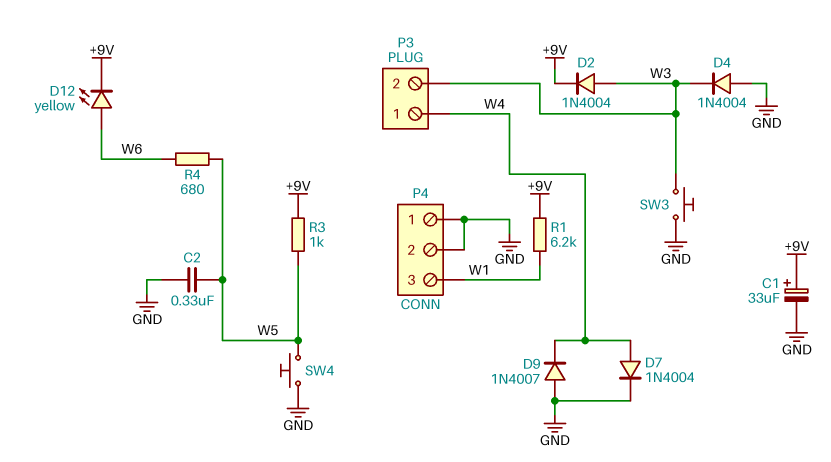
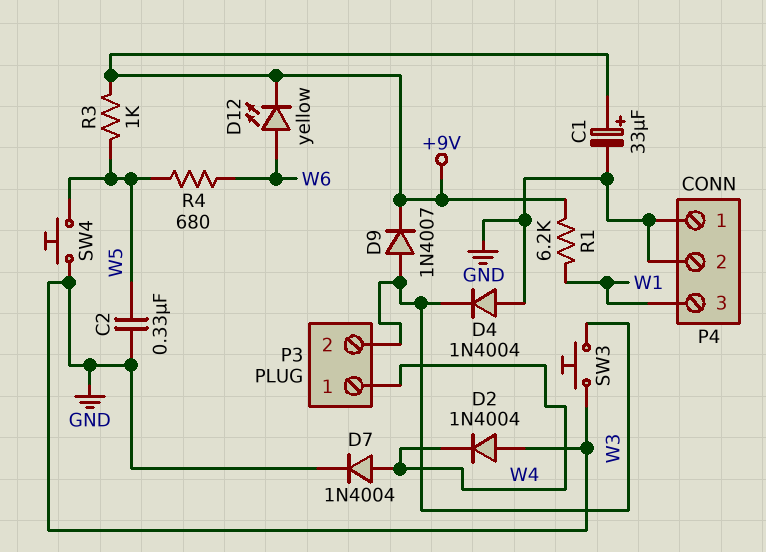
D2: diode 1N4004 (A W3, K +9V) -> diode 1N4004 (A GND, K W4)
D9: diode 1N4007 (A GND, K W4) -> diode 1N4007 (A W3, K +9V)

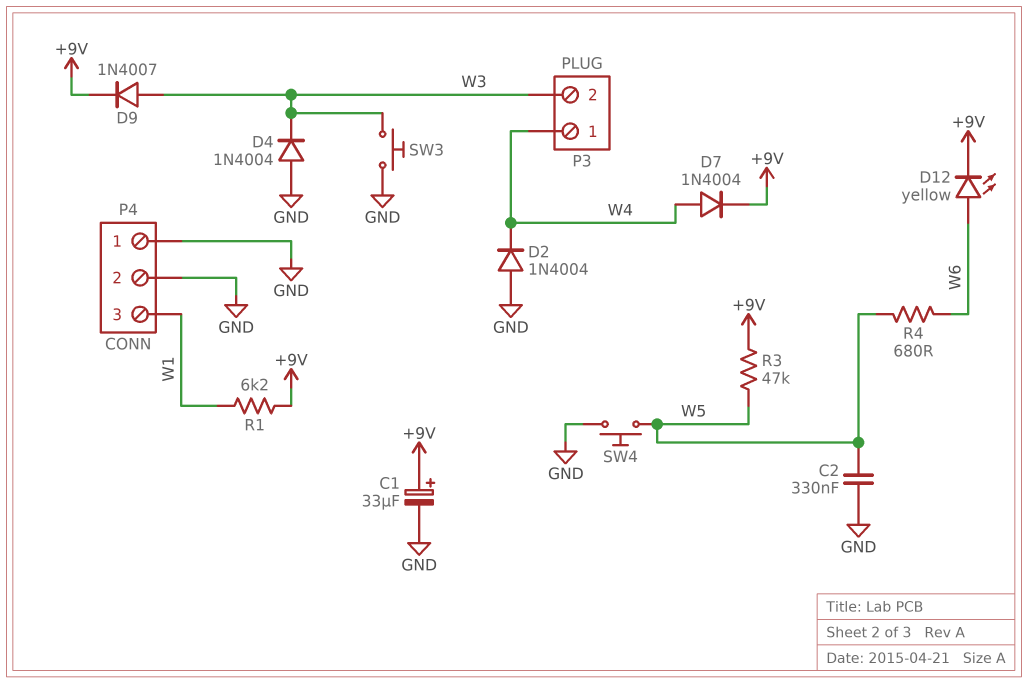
D7: diode 1N4004 (A W4, K GND) -> diode 1N4004 (A W4, K +9V)
R3: 1k (+9V, W5) -> 47k (+9V, W5)

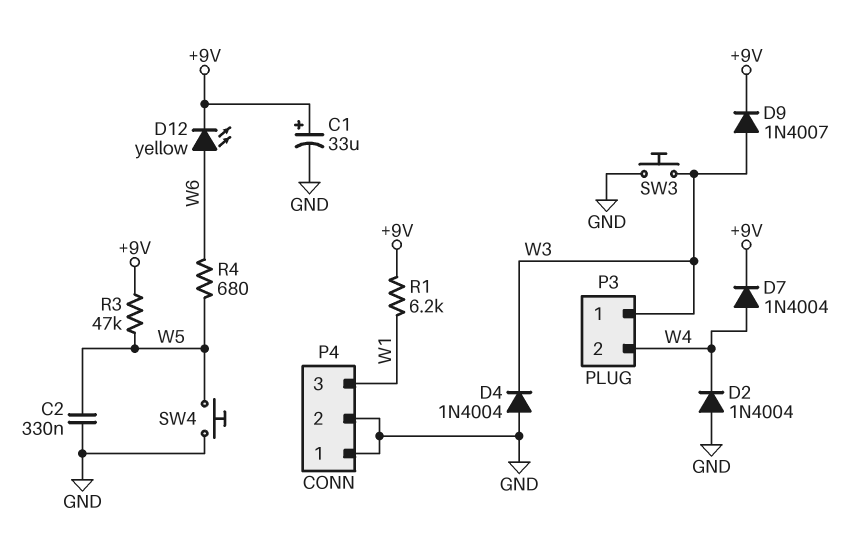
P3 pin 1: W4 -> W3
P3 pin 2: W3 -> W4

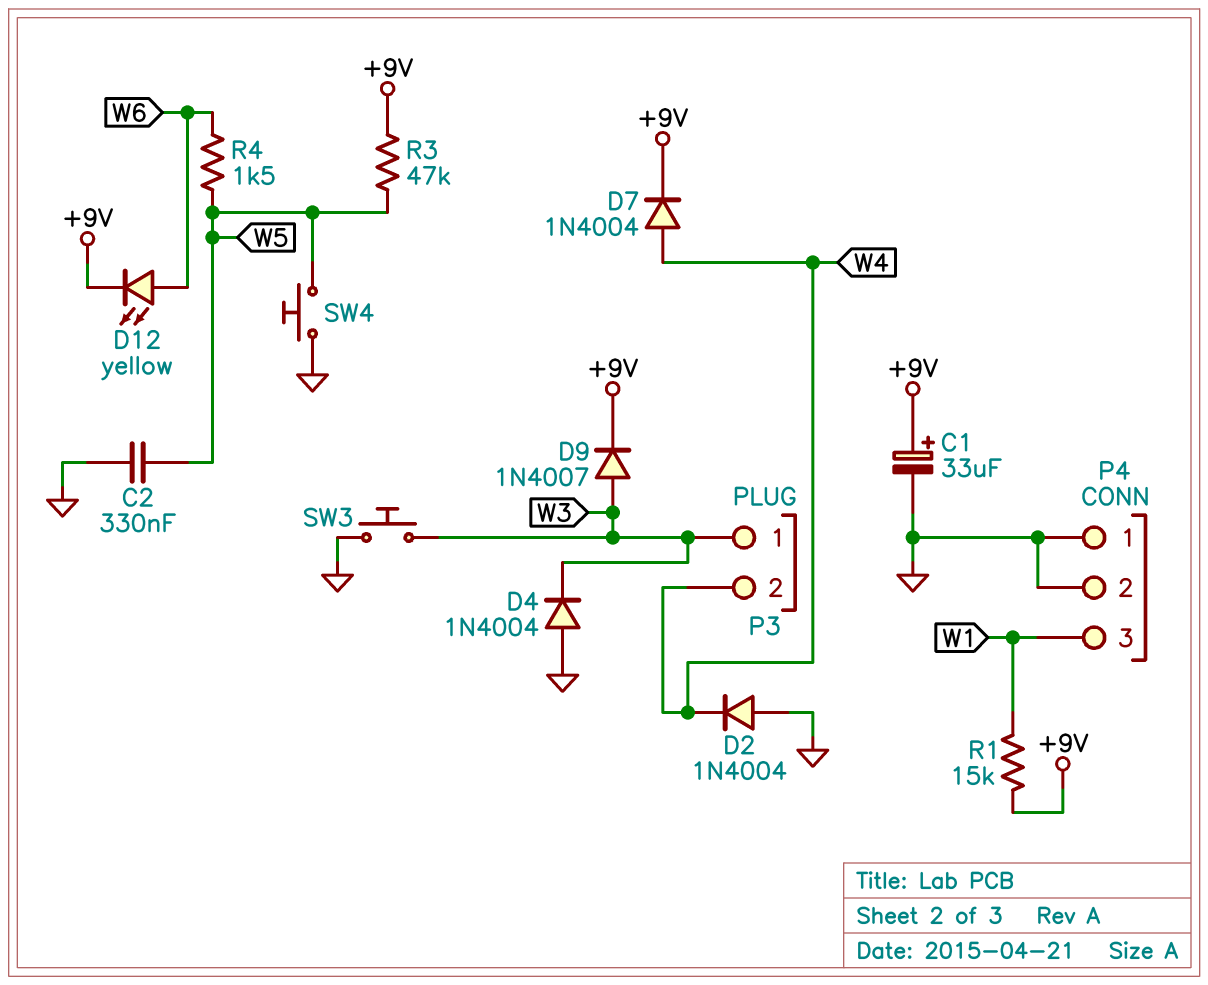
R1: 6.2k (+9V, W1) -> 15k (+9V, W1)
R4: 680 (W5, W6) -> 1.5k (W5, W6)

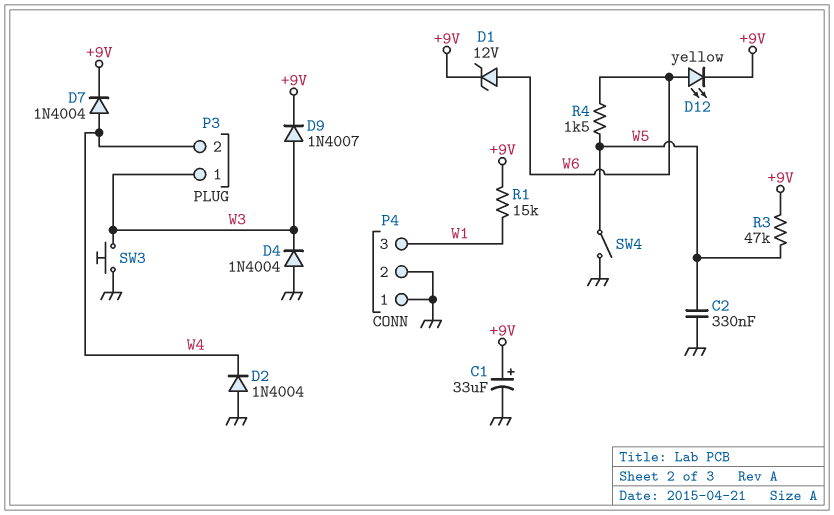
D1: none -> zener 12V (A W6, K +9V)
SW4: button (GND, W5) -> switch (GND, W5)

